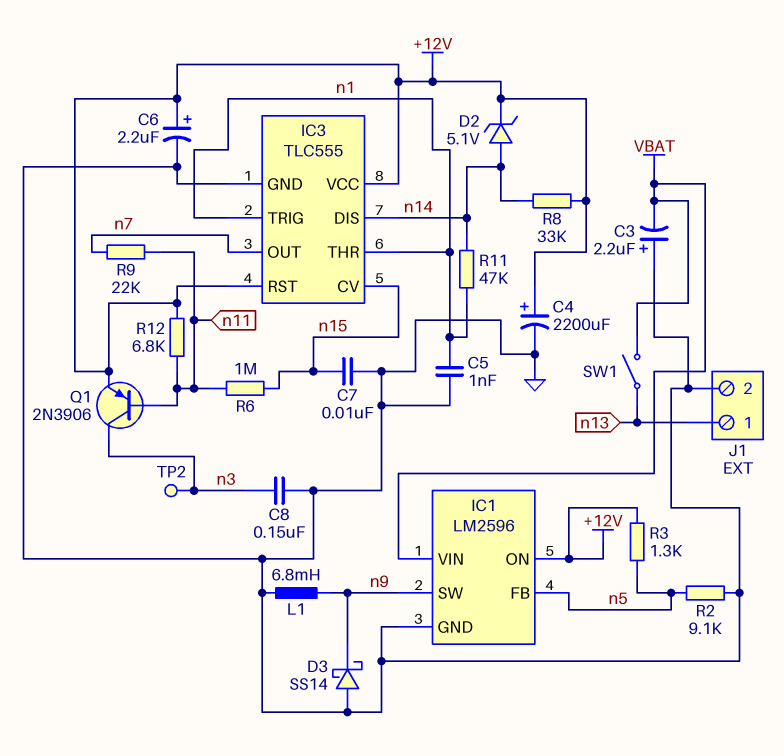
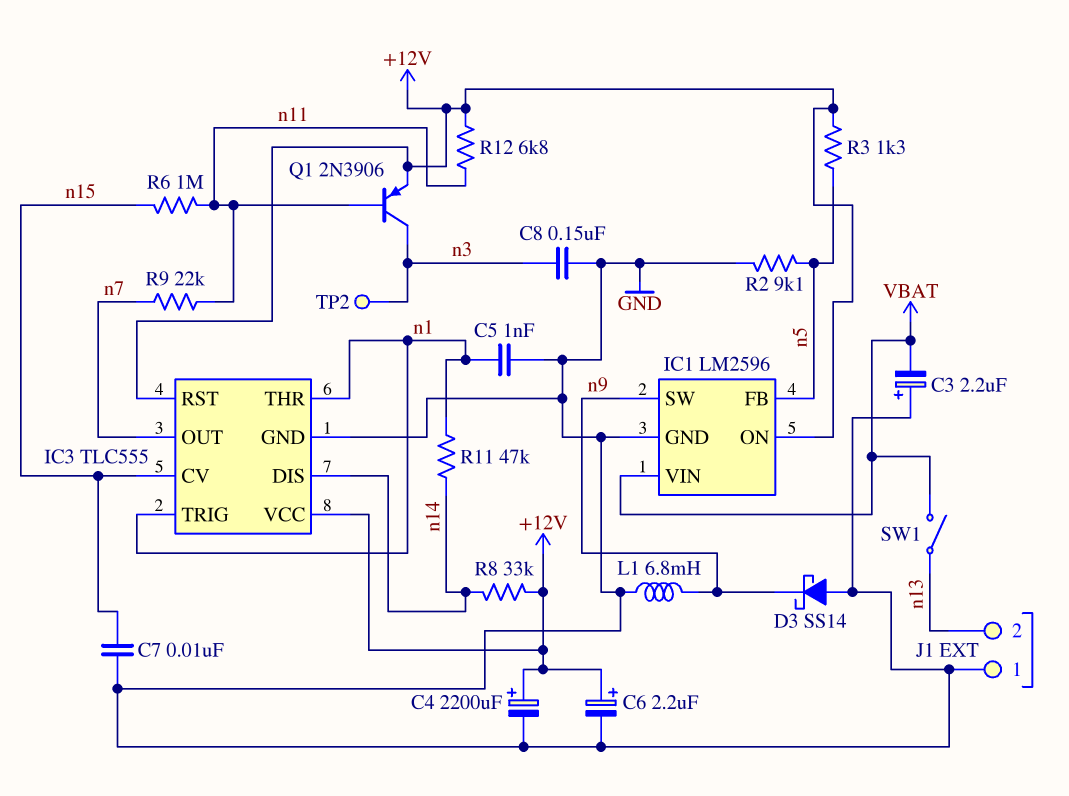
D2: zener 5.1V (A n14, K +12V) -> none
J1 pin 1: n13 -> GND
J1 pin 2: GND -> n13

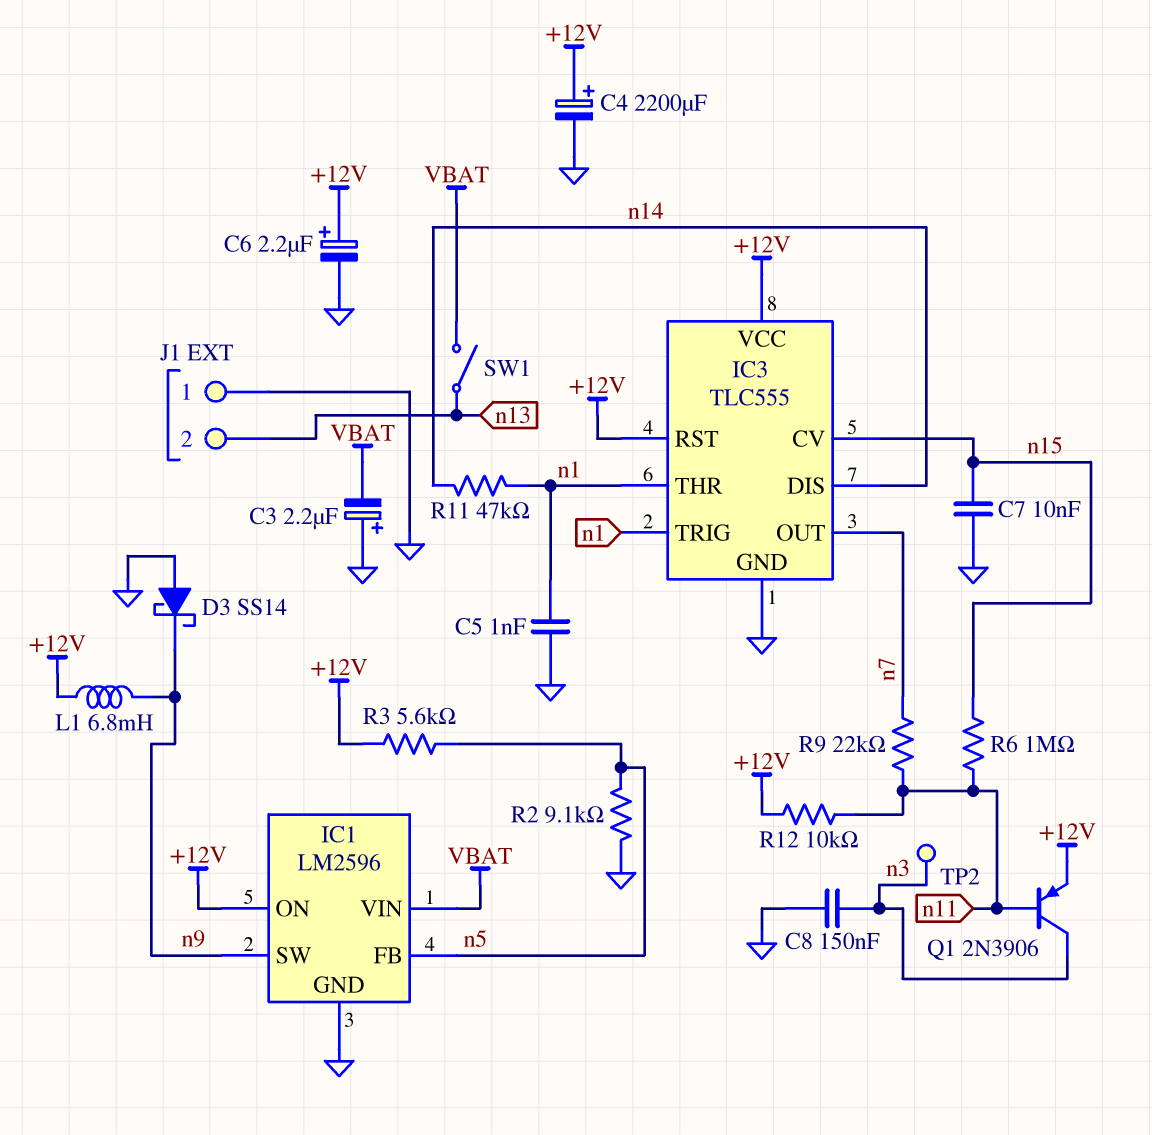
L1: 6.8mH (GND, n9) -> 6.8mH (+12V, n9)
R3: 1.3k (+12V, n5) -> 5.6k (+12V, n5)
R8: 33k (+12V, n14) -> none
R12: 6.8k (+12V, n11) -> 10k (+12V, n11)

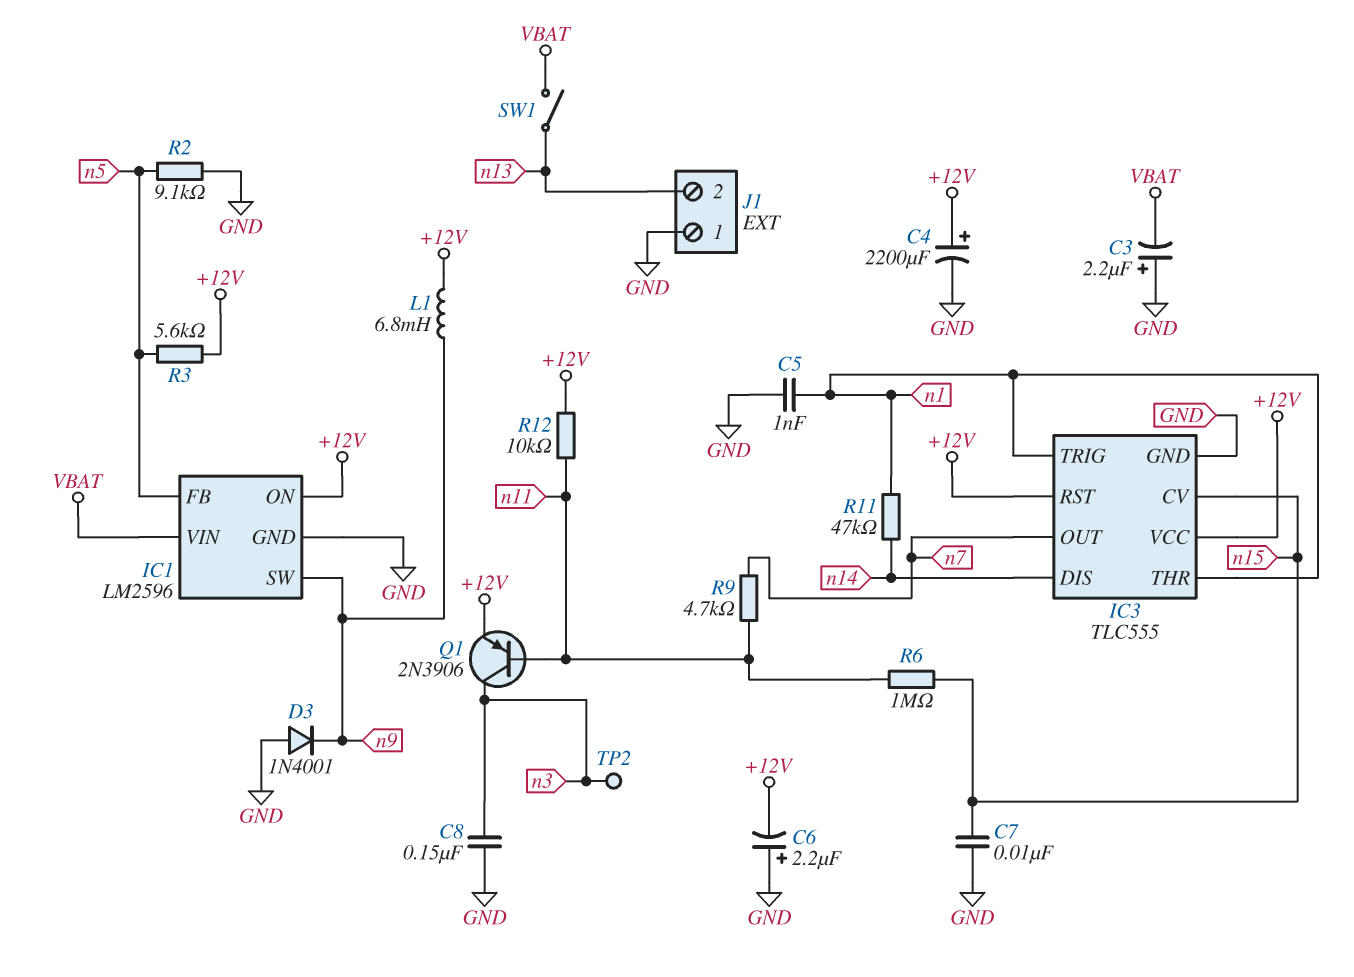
C6: 2.2uF (plus +12V, minus GND) -> 2.2uF (plus GND, minus +12V)
D3: schottky SS14 (A GND, K n9) -> diode 1N4001 (A GND, K n9)
R9: 22k (n7, n11) -> 4.7k (n7, n11)

